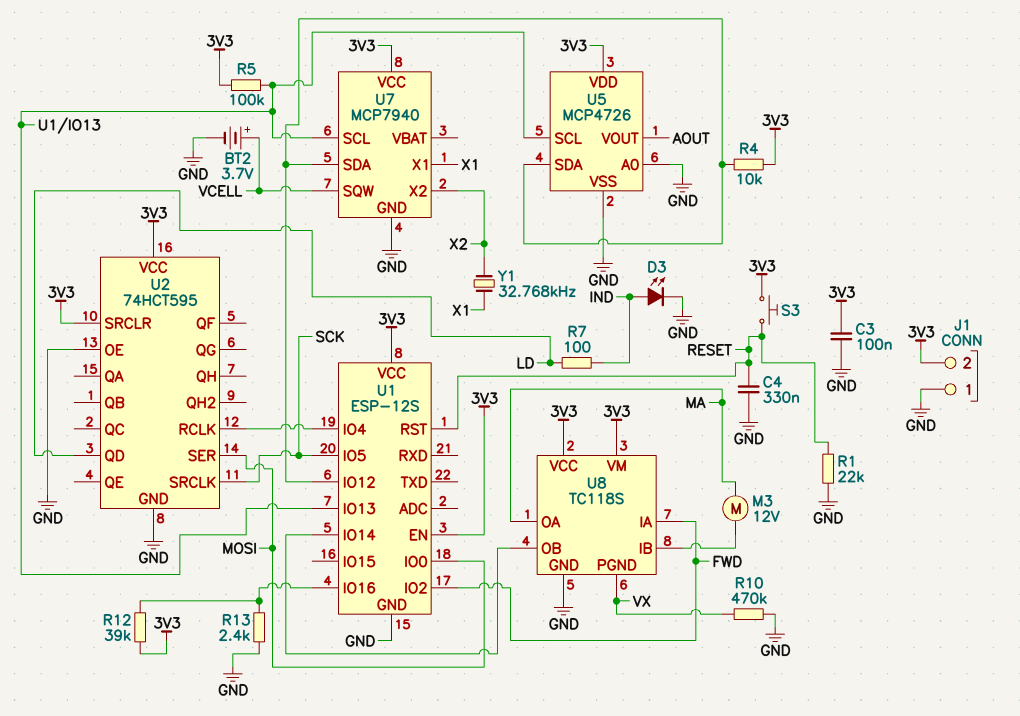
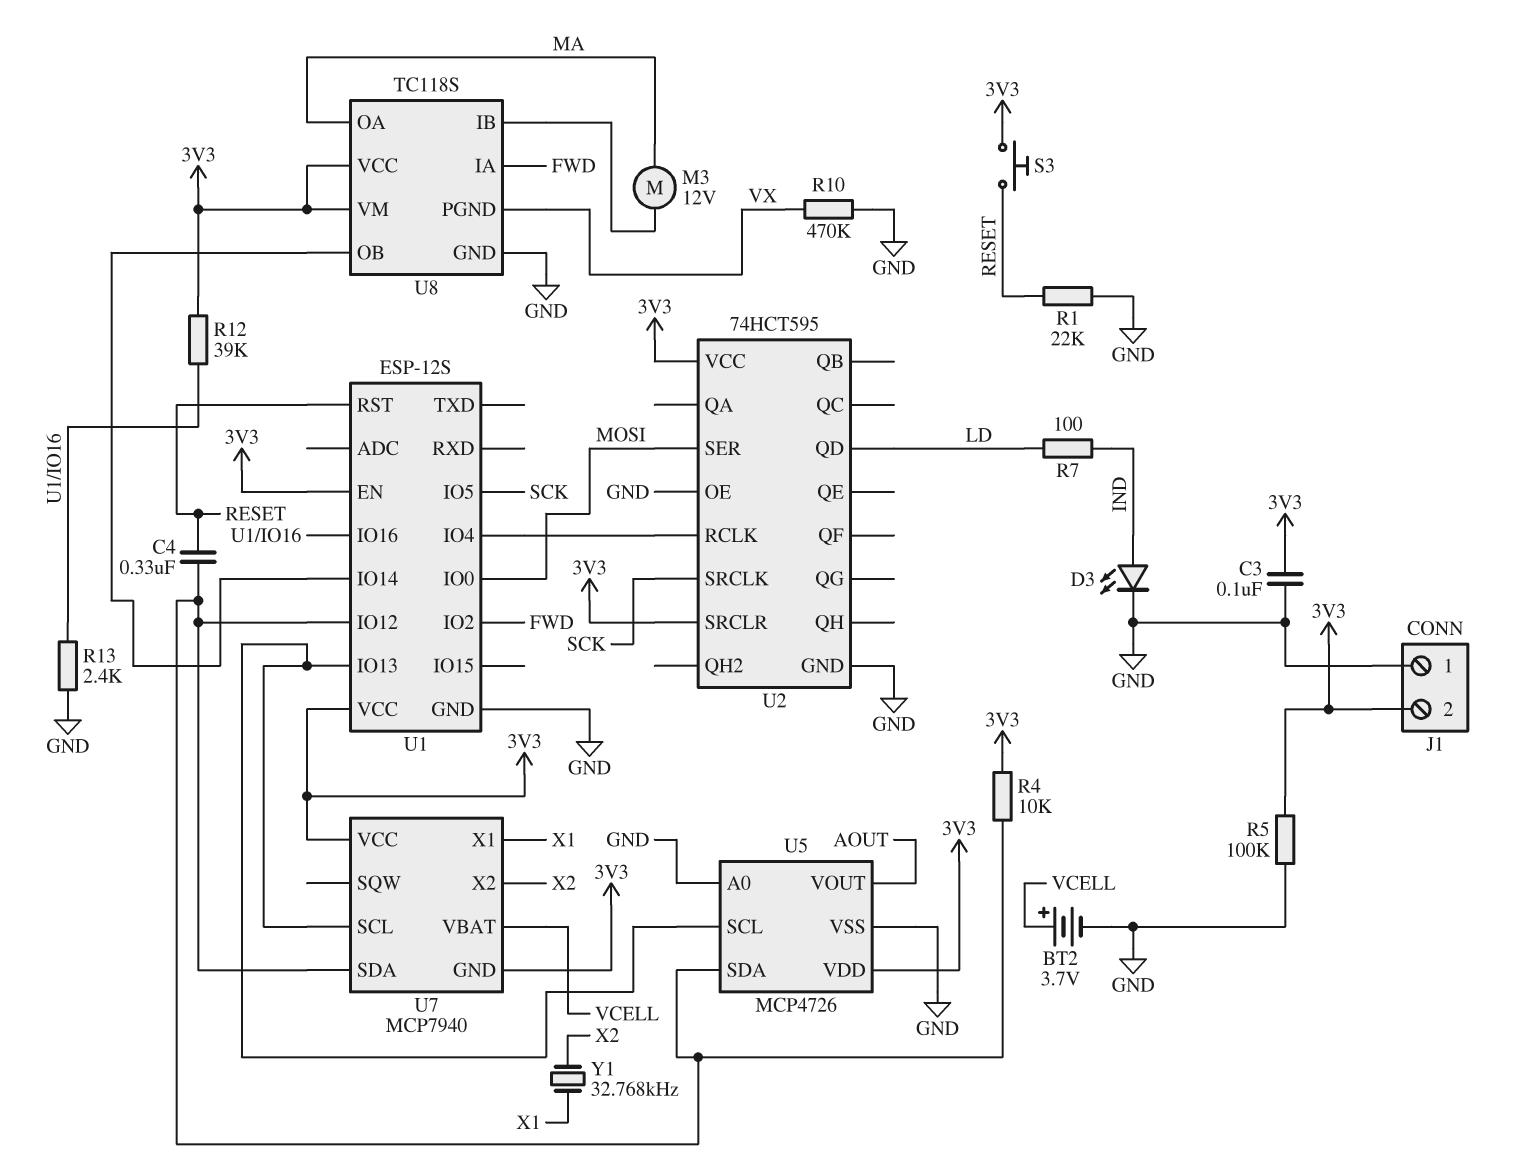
C4: 330nF (GND, RESET) -> 330nF (RESET, U1/IO12)
R5: 100k (3V3, U1/IO13) -> 100k (3V3, GND)
U7 pin GND: GND -> 3V3
U7 pin SQW: VCELL -> none
U7 pin VBAT: none -> VCELL

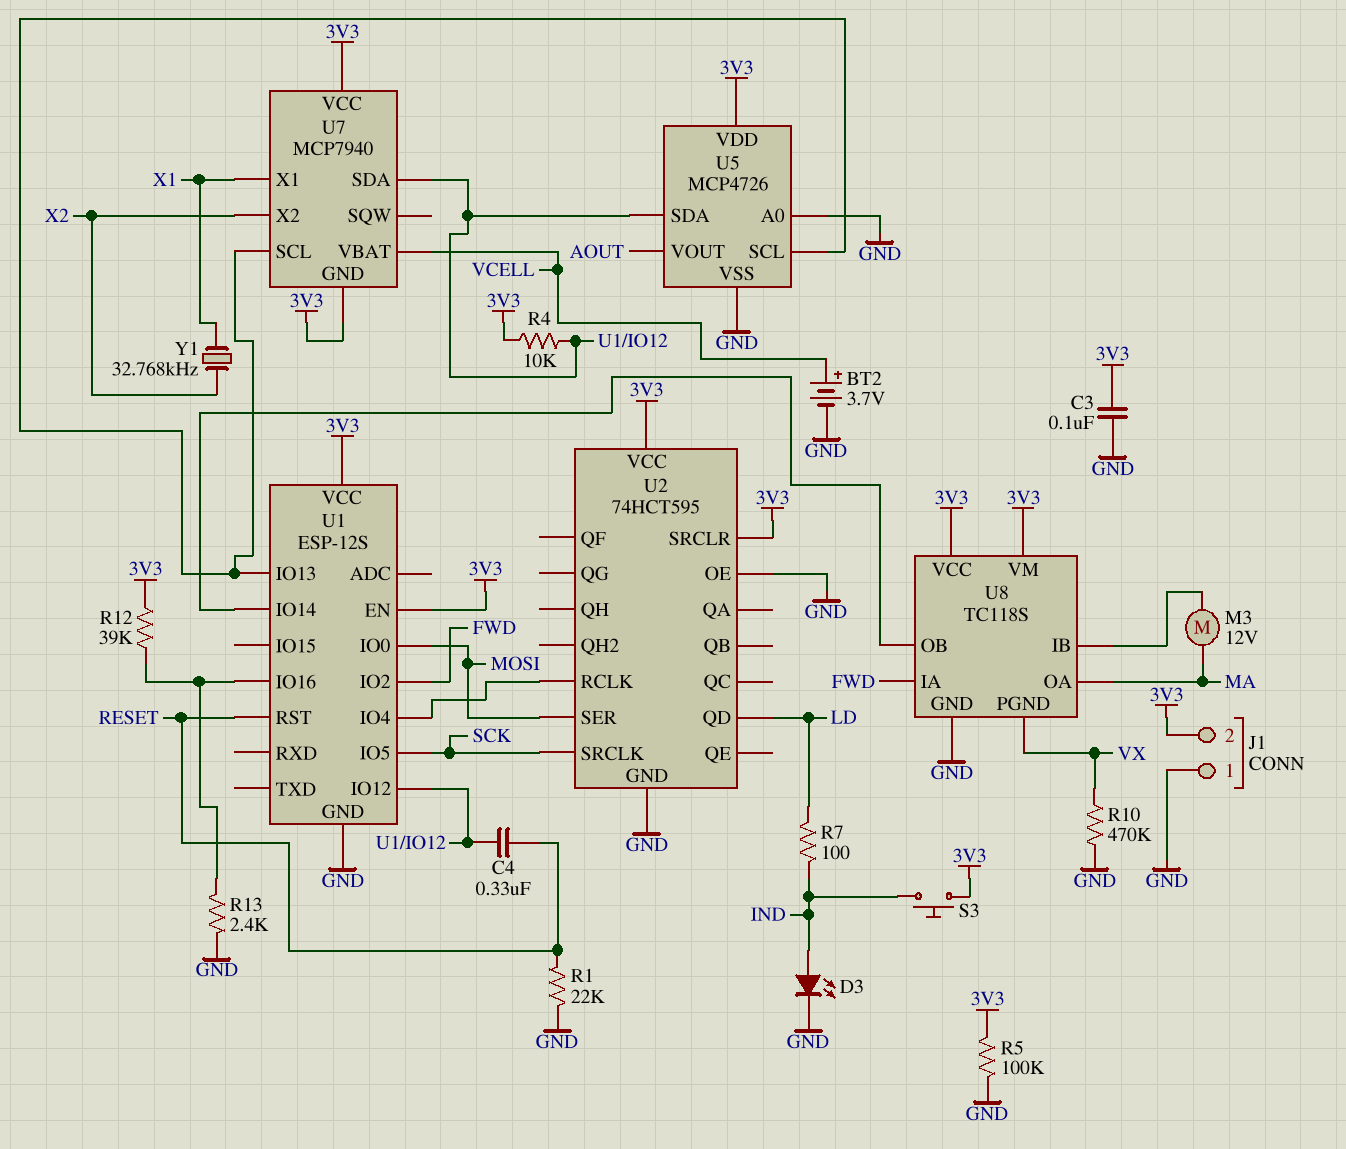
S3: button (3V3, RESET) -> button (3V3, IND)

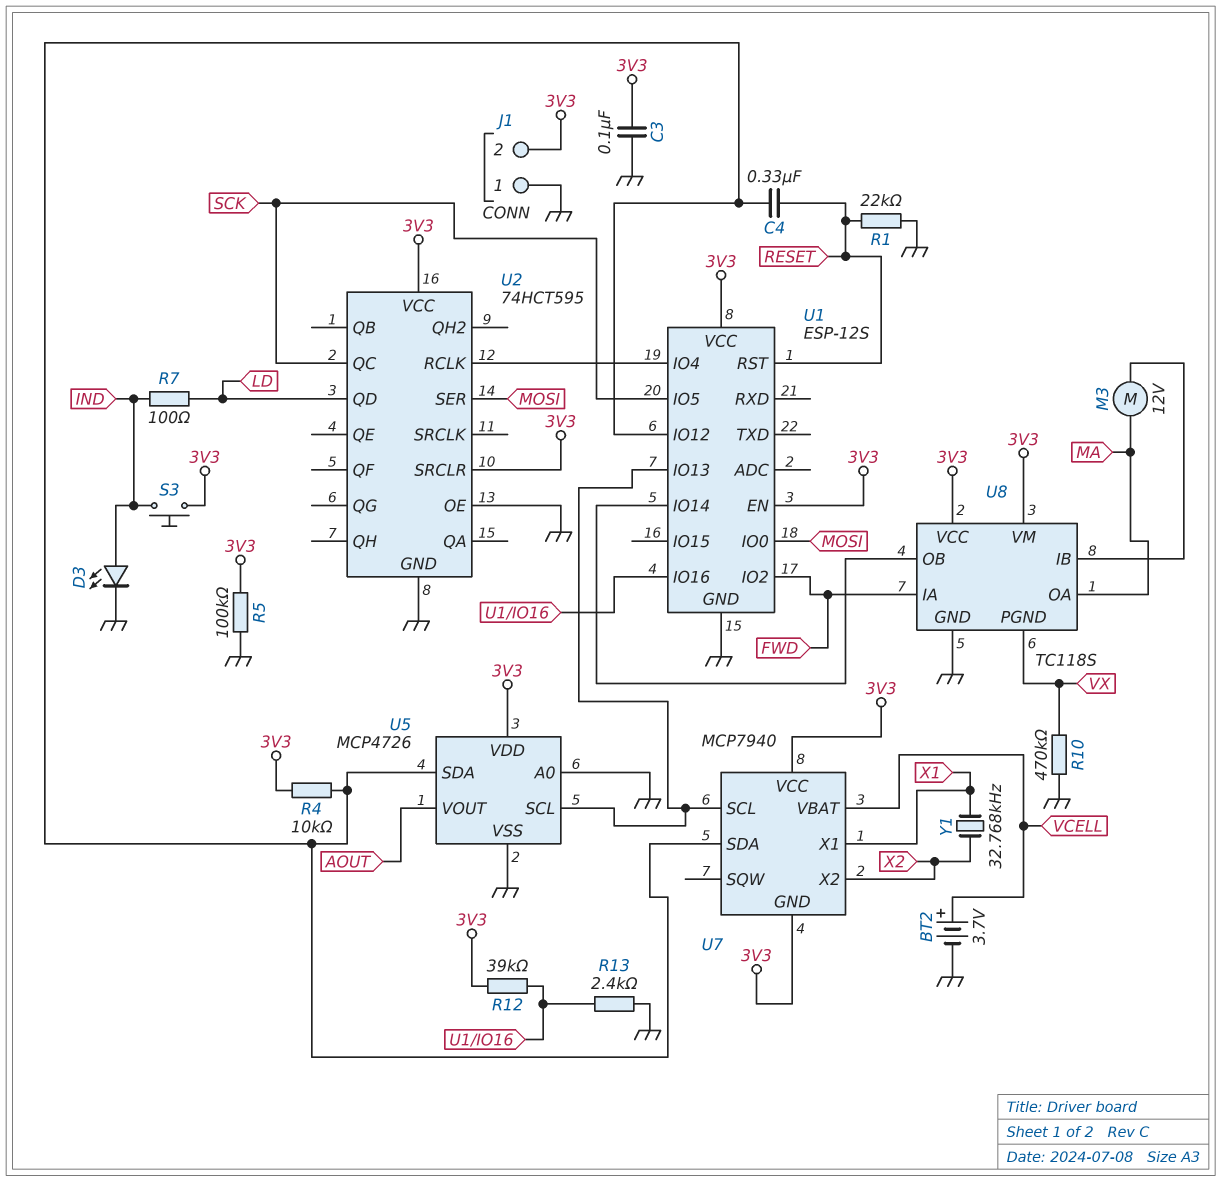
U2 pin QC: none -> SCK
U2 pin SRCLK: SCK -> none

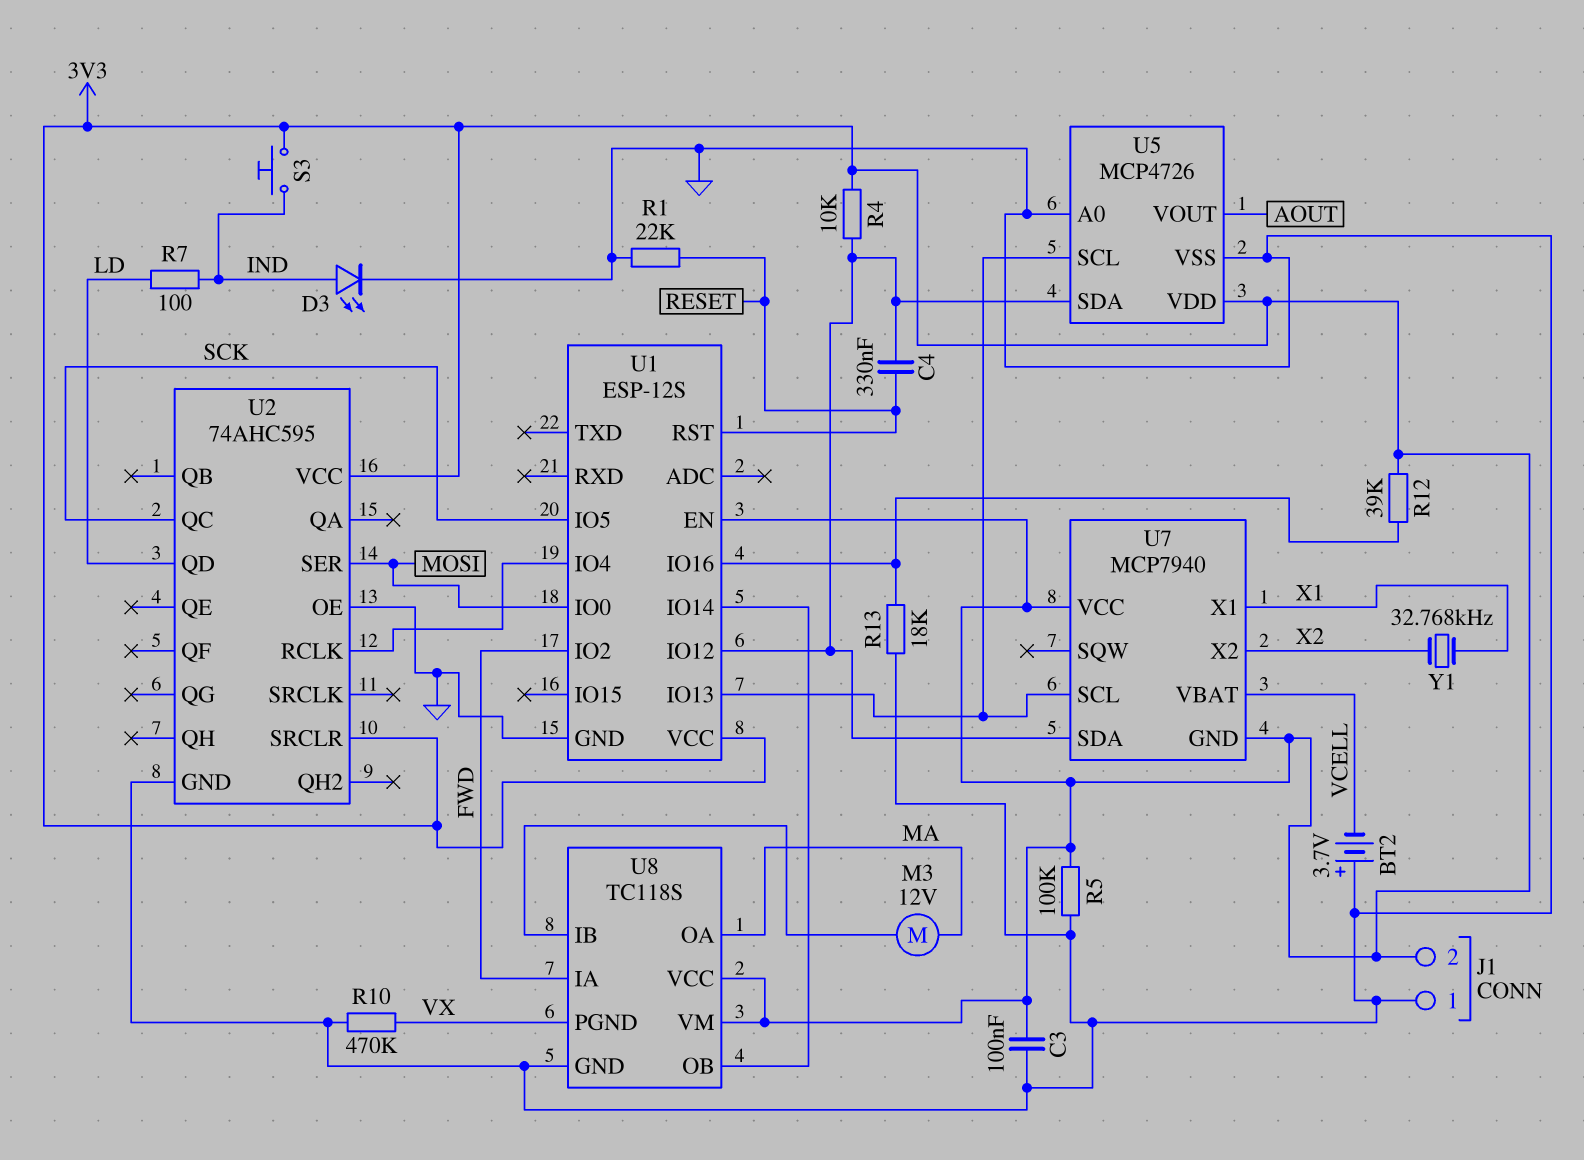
BT2: 3.7V (plus VCELL, minus GND) -> 3.7V (plus GND, minus VCELL)
R13: 2.4k (GND, U1/IO16) -> 18k (GND, U1/IO16)
U2: 74HCT595 -> 74AHC595

